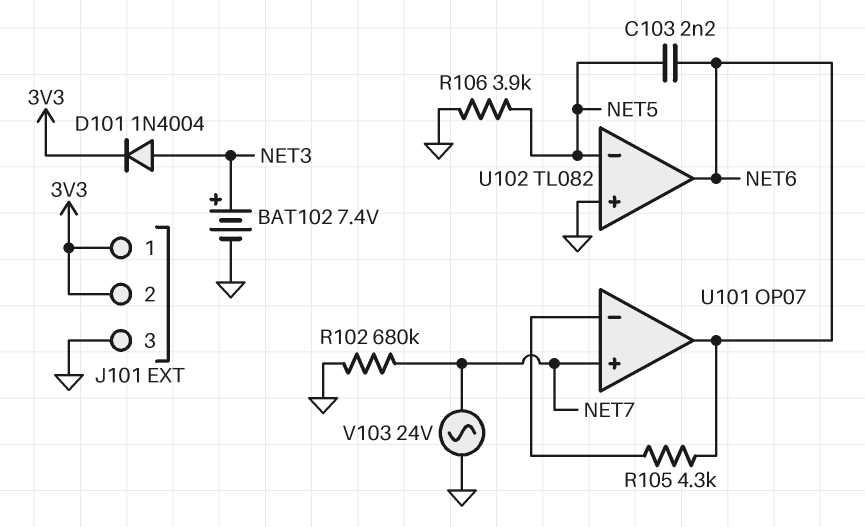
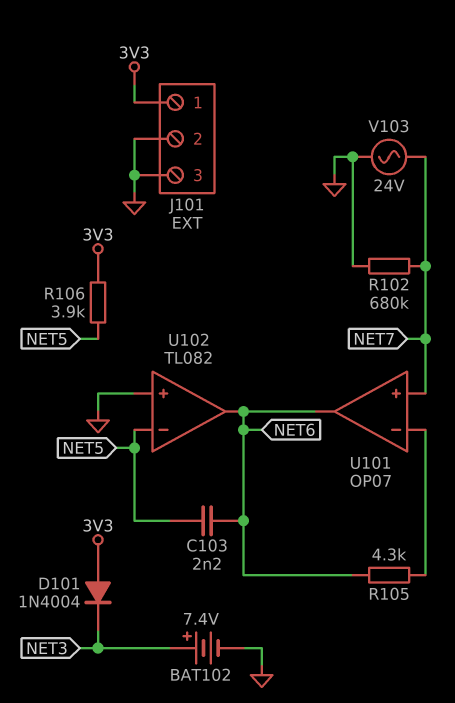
D101: diode 1N4004 (A NET3, K 3V3) -> diode 1N4004 (A 3V3, K NET3)
J101 pin 2: 3V3 -> GND
R106: 3.9k (GND, NET5) -> 3.9k (3V3, NET5)

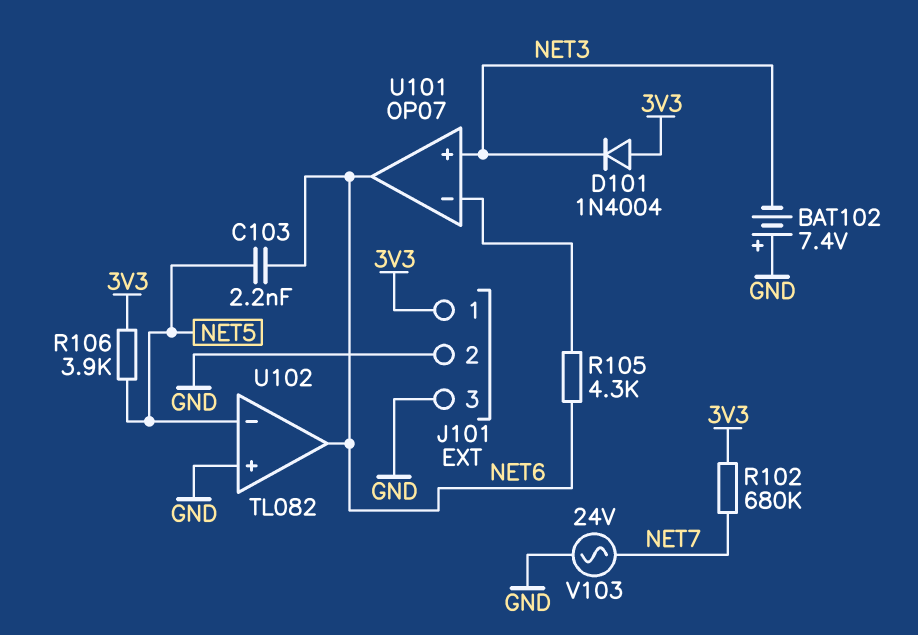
BAT102: 7.4V (plus NET3, minus GND) -> 7.4V (plus GND, minus NET3)
R102: 680k (GND, NET7) -> 680k (3V3, NET7)
U101 pin in+: NET7 -> NET3

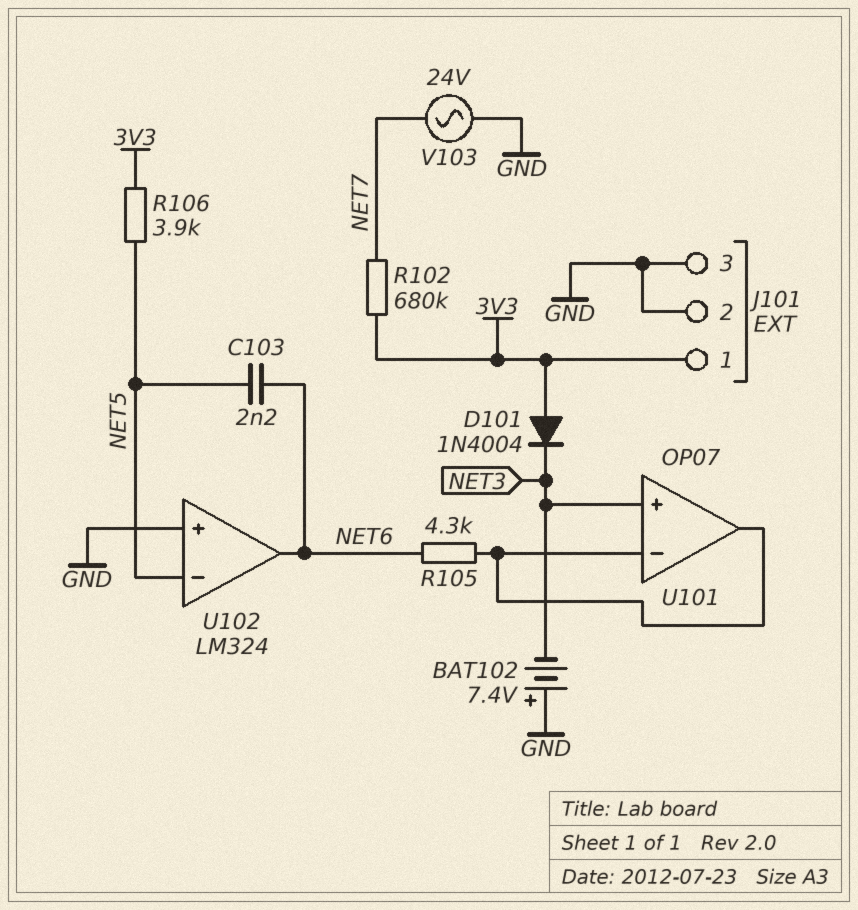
U101 pin out: NET6 -> U101/in-
U102: TL082 -> LM324

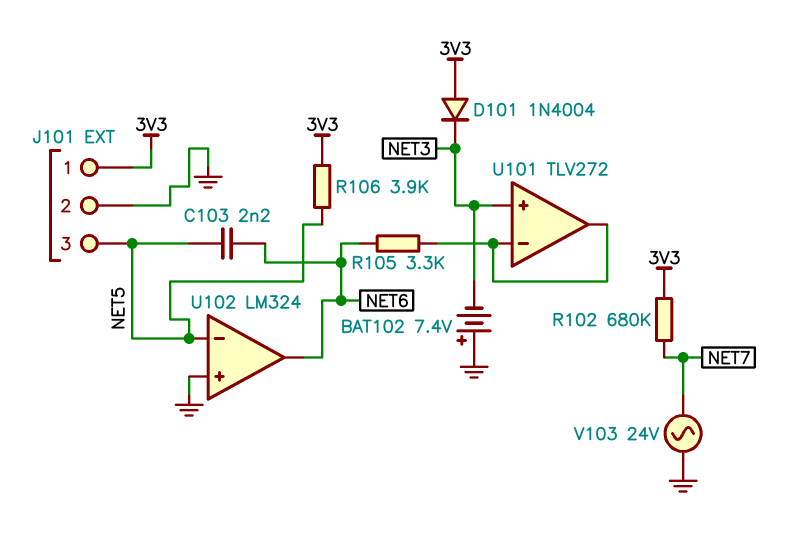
J101 pin 3: GND -> NET5
R105: 4.3k (NET6, U101/in-) -> 3.3k (NET6, U101/in-)
U101: OP07 -> TLV272

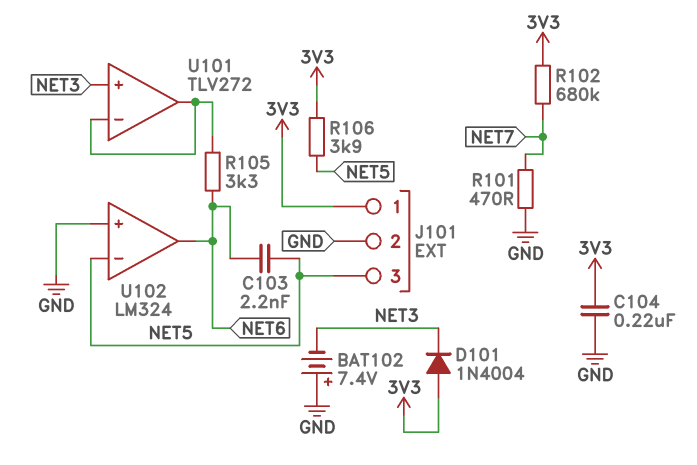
C104: none -> 220nF (3V3, GND)
R101: none -> 470 (GND, NET7)
V103: AC 24V (GND, NET7) -> none

